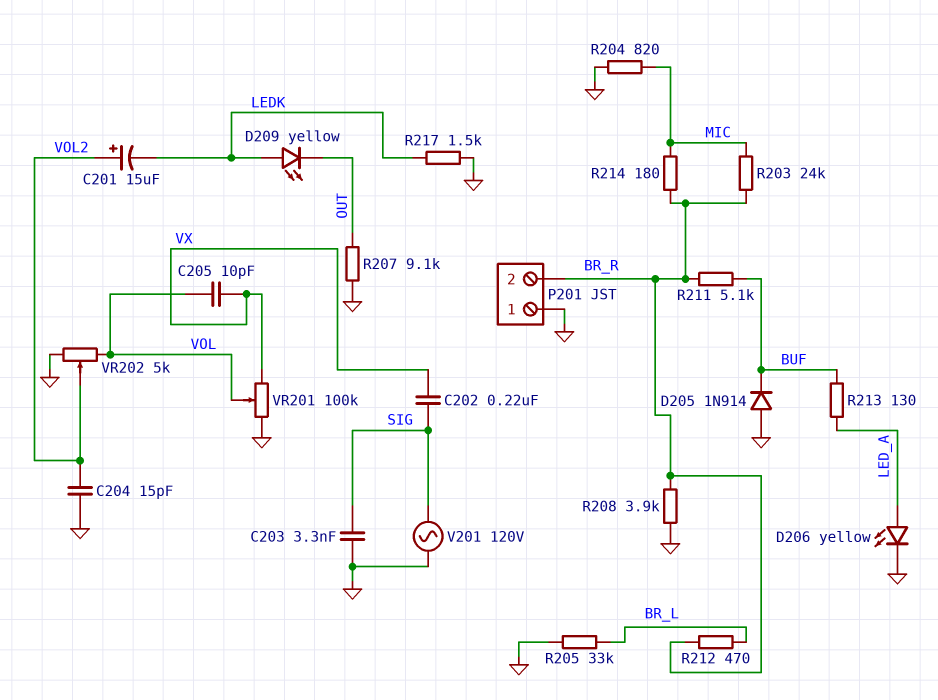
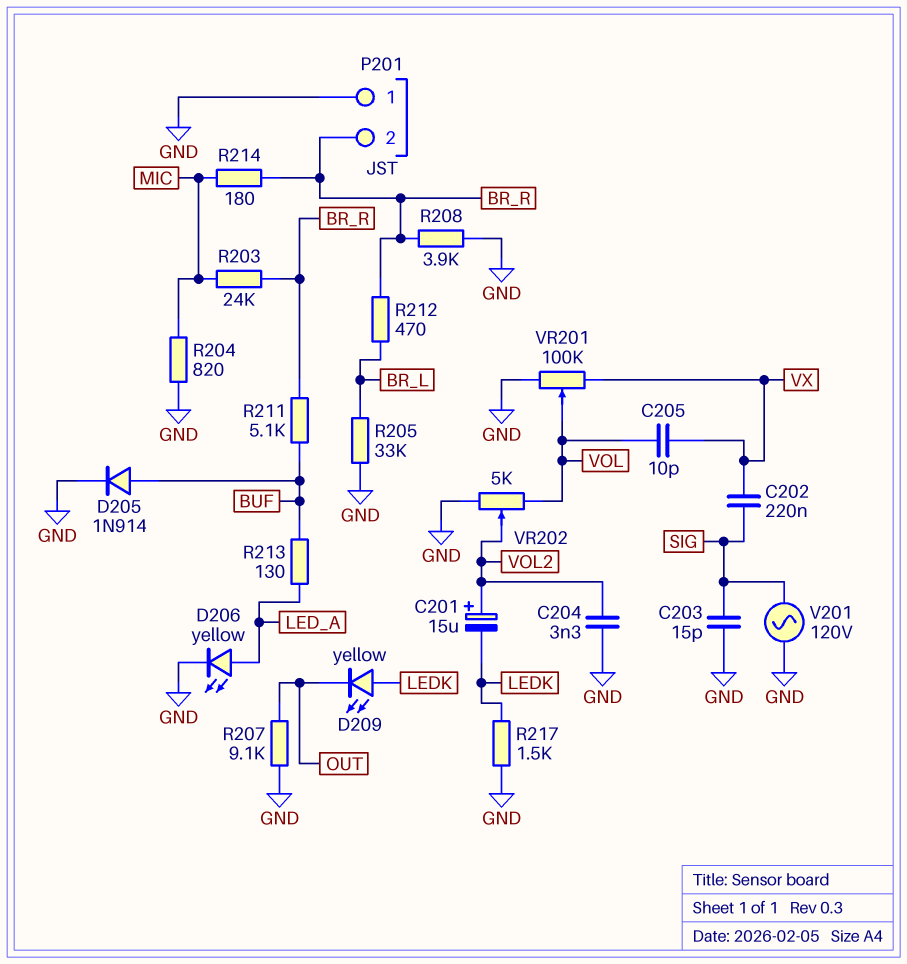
C203: 3.3nF (GND, SIG) -> 15pF (GND, SIG)
C204: 15pF (GND, VOL2) -> 3.3nF (GND, VOL2)
D205: diode 1N914 (A GND, K BUF) -> diode 1N914 (A BUF, K GND)

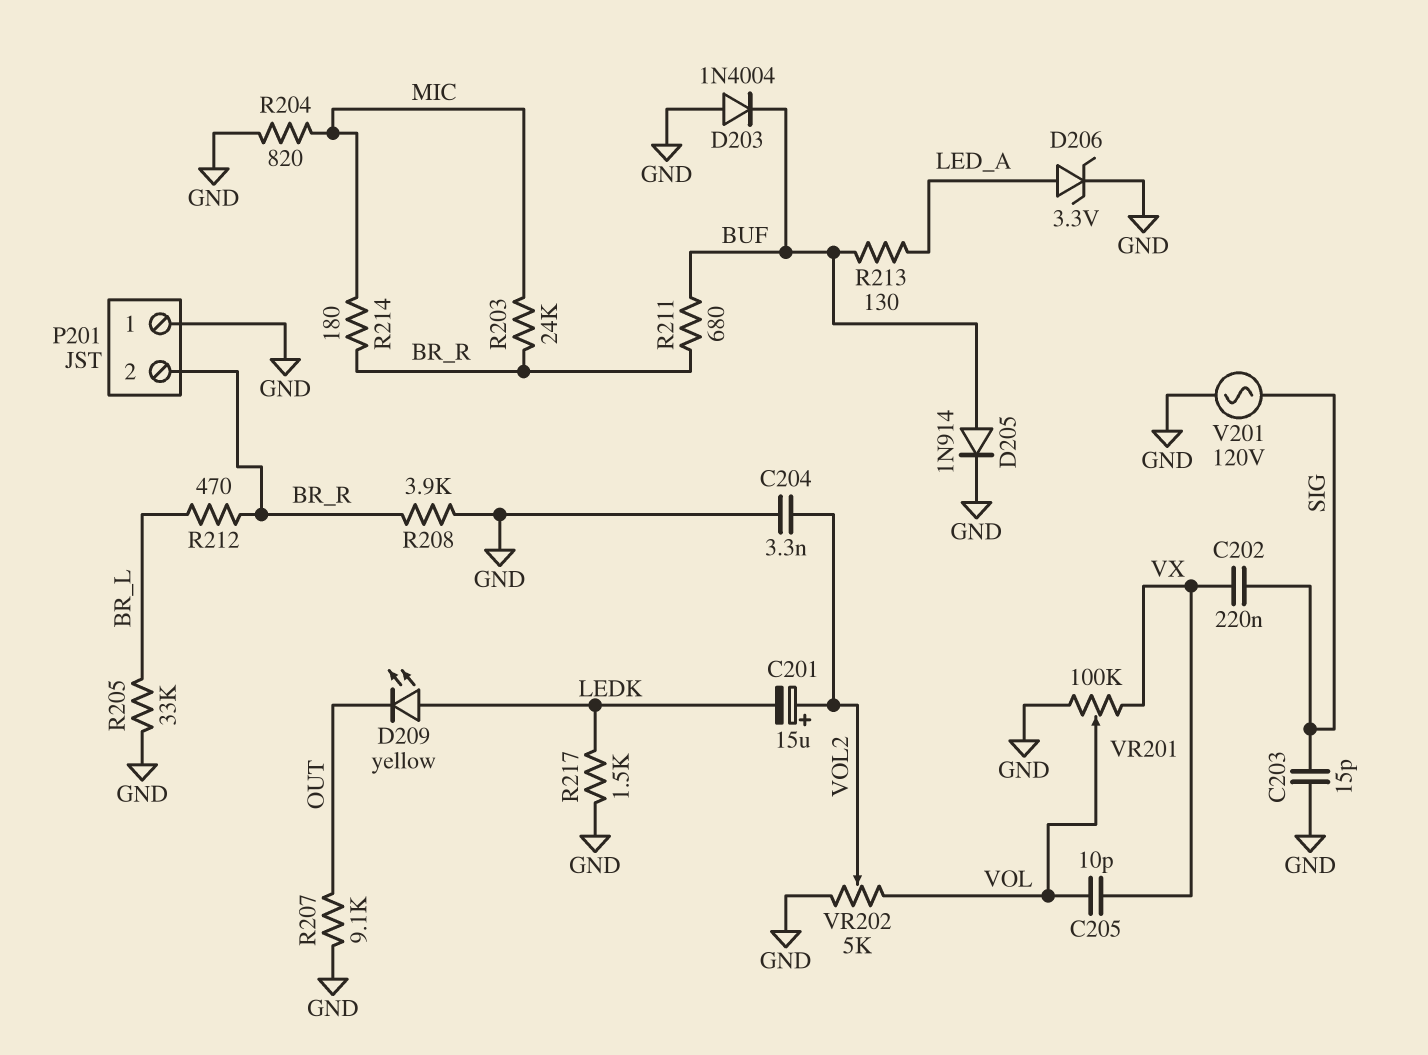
D203: none -> diode 1N4004 (A GND, K BUF)
D206: LED yellow (A LED_A, K GND) -> zener 3.3V (A LED_A, K GND)
R211: 5.1k (BR_R, BUF) -> 680 (BR_R, BUF)

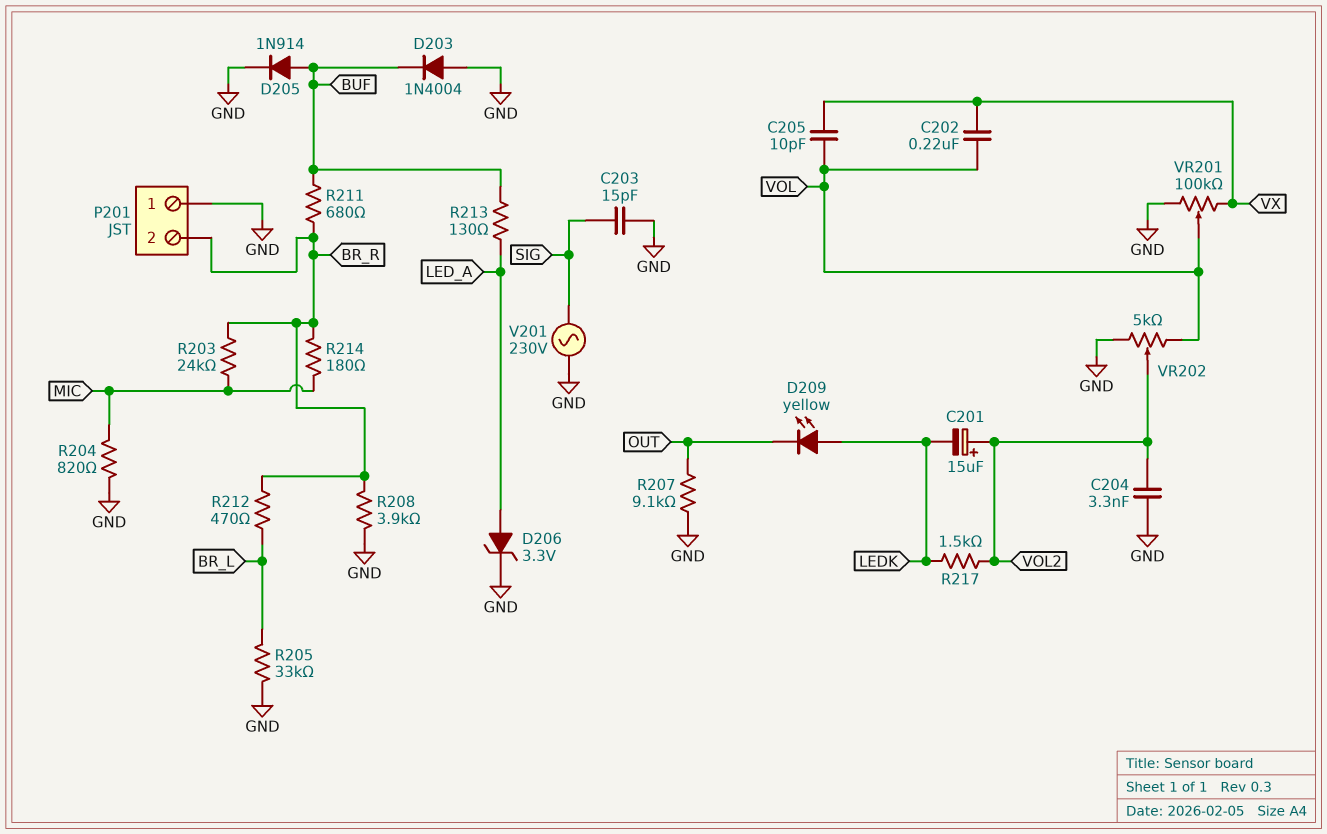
C202: 220nF (SIG, VX) -> 220nF (VOL, VX)
R217: 1.5k (GND, LEDK) -> 1.5k (LEDK, VOL2)
V201: AC 120V (GND, SIG) -> AC 230V (GND, SIG)

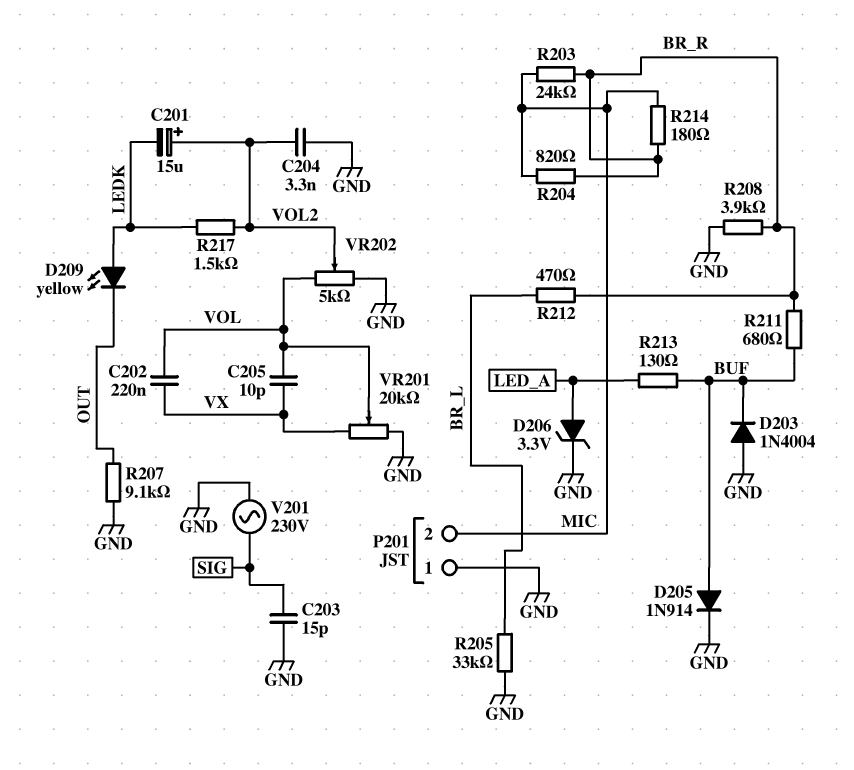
P201 pin 2: BR_R -> MIC
R204: 820 (GND, MIC) -> 820 (BR_R, MIC)
VR201: 100k (GND, VX, wiper VOL) -> 20k (GND, VX, wiper VOL)

